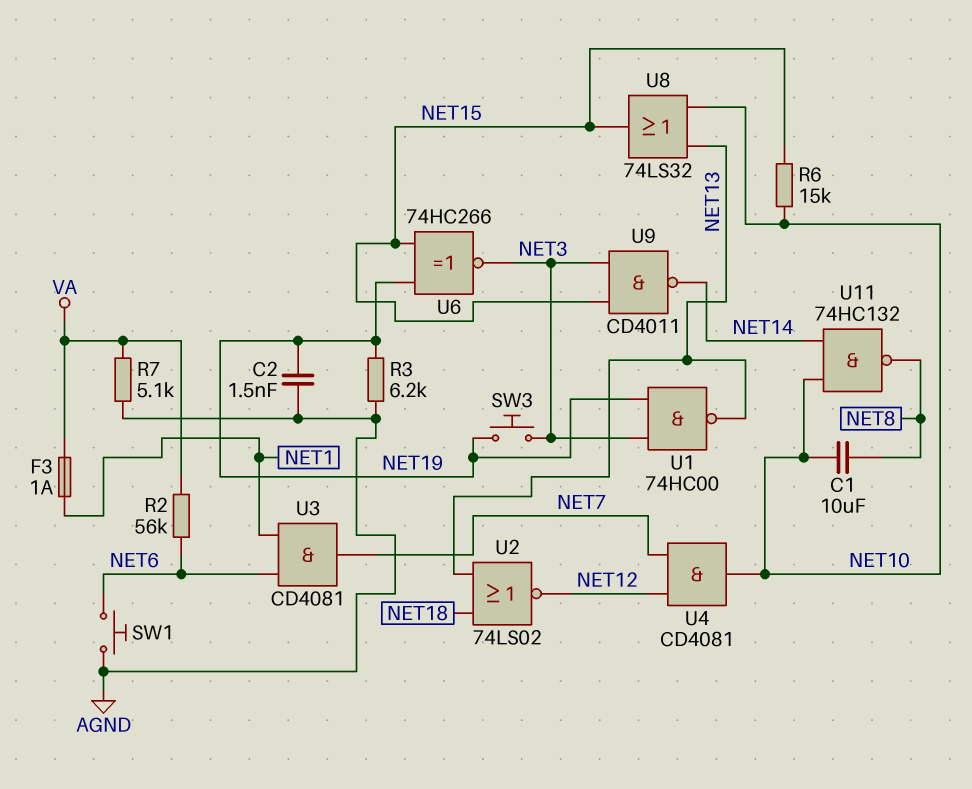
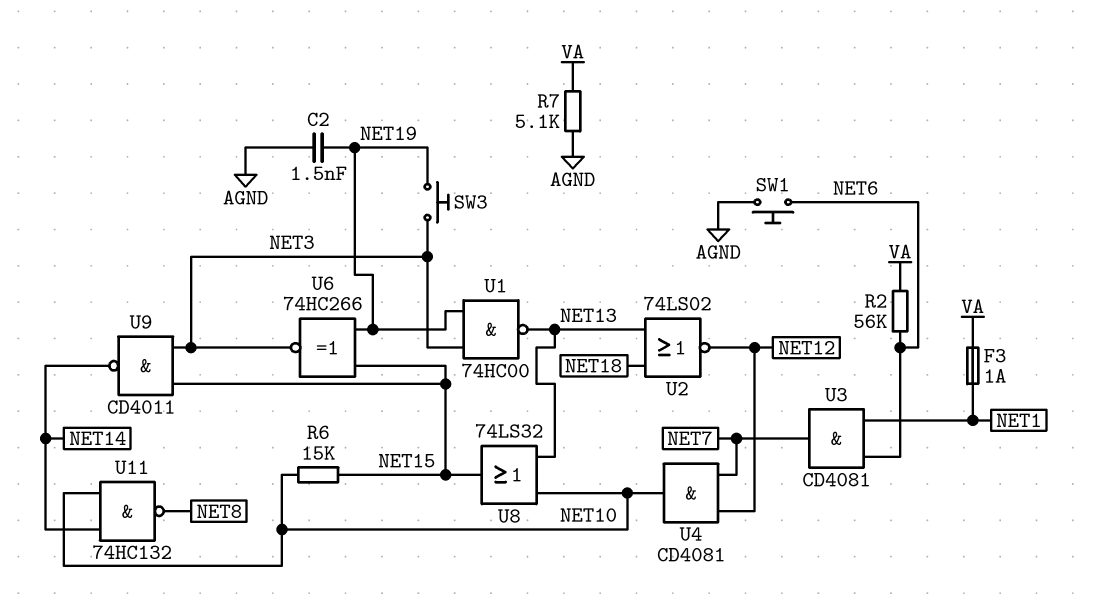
C1: 10uF (NET8, NET10) -> none
R3: 6.2k (AGND, NET19) -> none

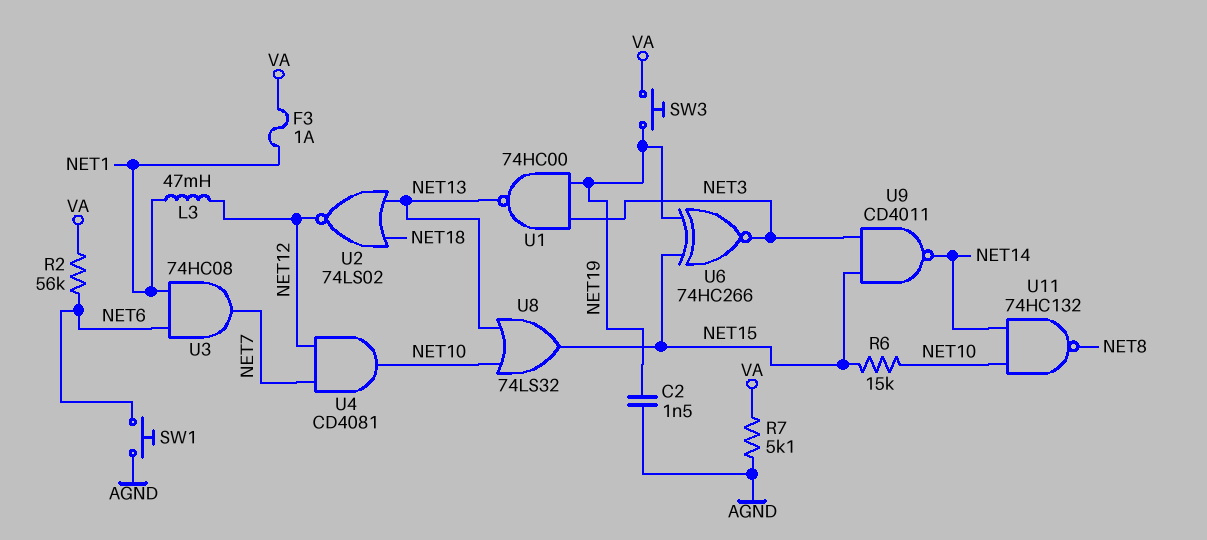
L3: none -> 47mH (NET1, NET12)
SW3: button (NET3, NET19) -> button (NET19, VA)
U3: AND CD4081 (in NET1, in NET6, out NET7) -> AND 74HC08 (in NET1, in NET6, out NET7)

